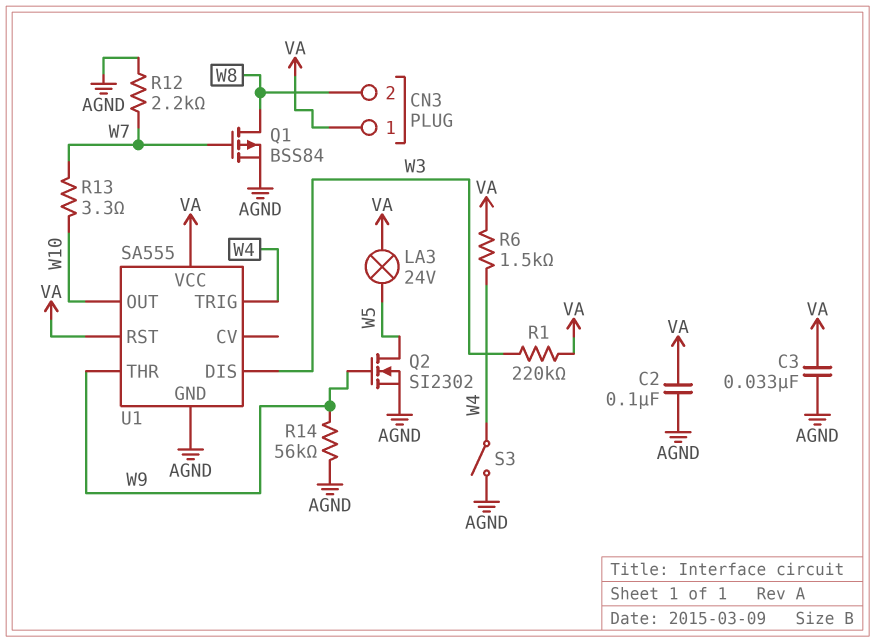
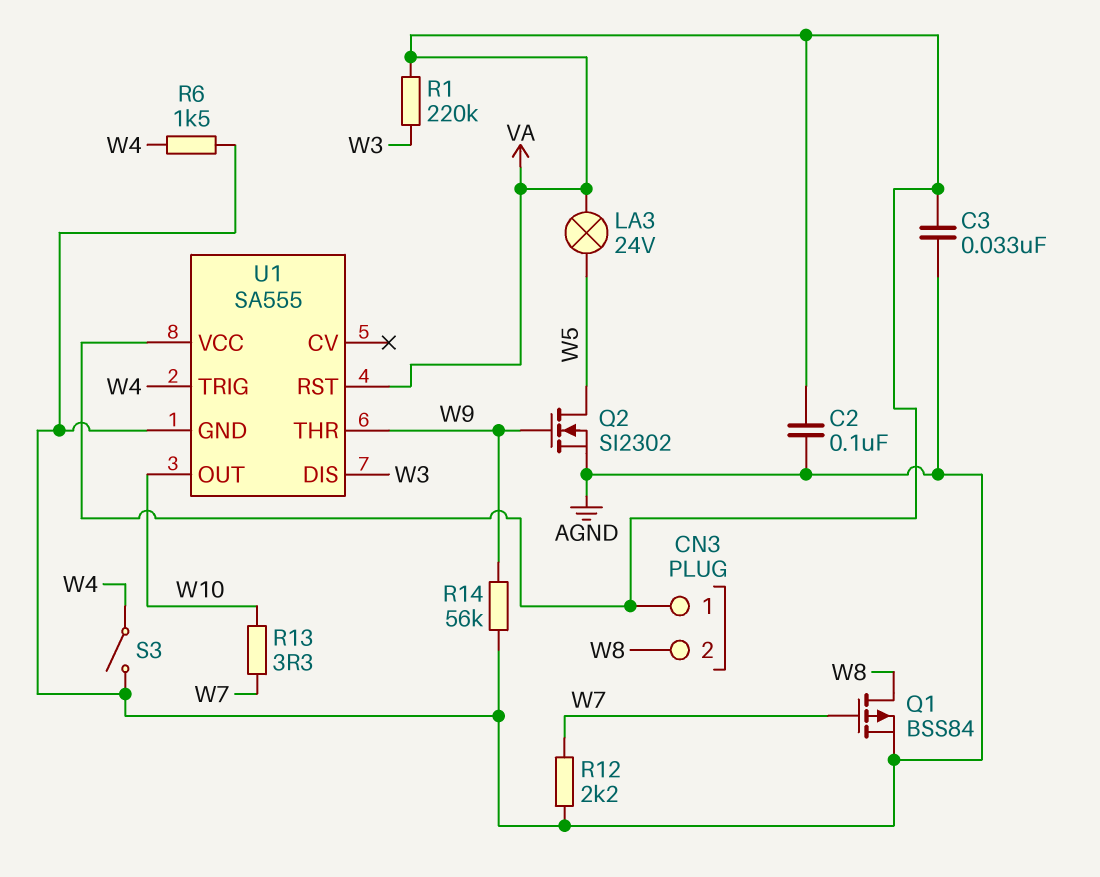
R6: 1.5k (VA, W4) -> 1.5k (AGND, W4)

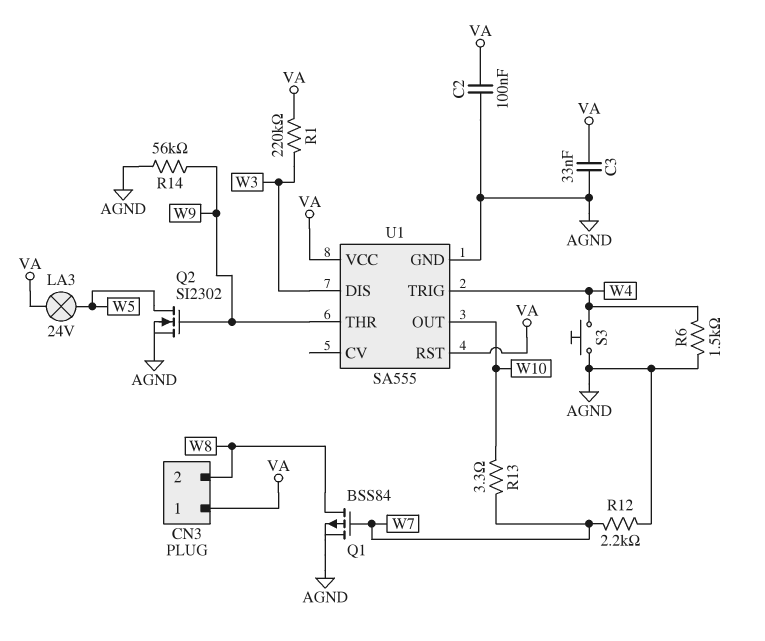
S3: switch (AGND, W4) -> button (AGND, W4)

